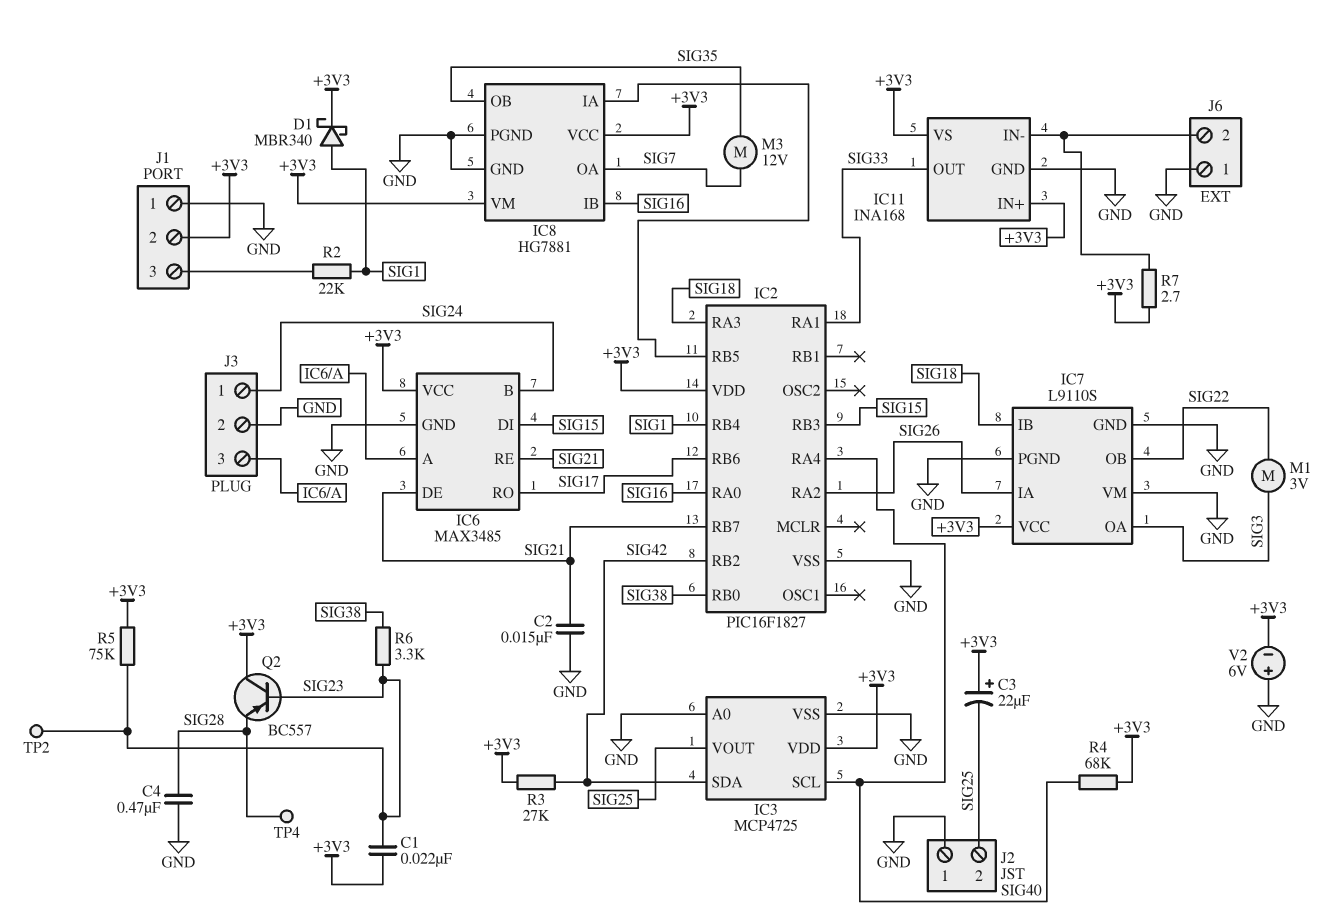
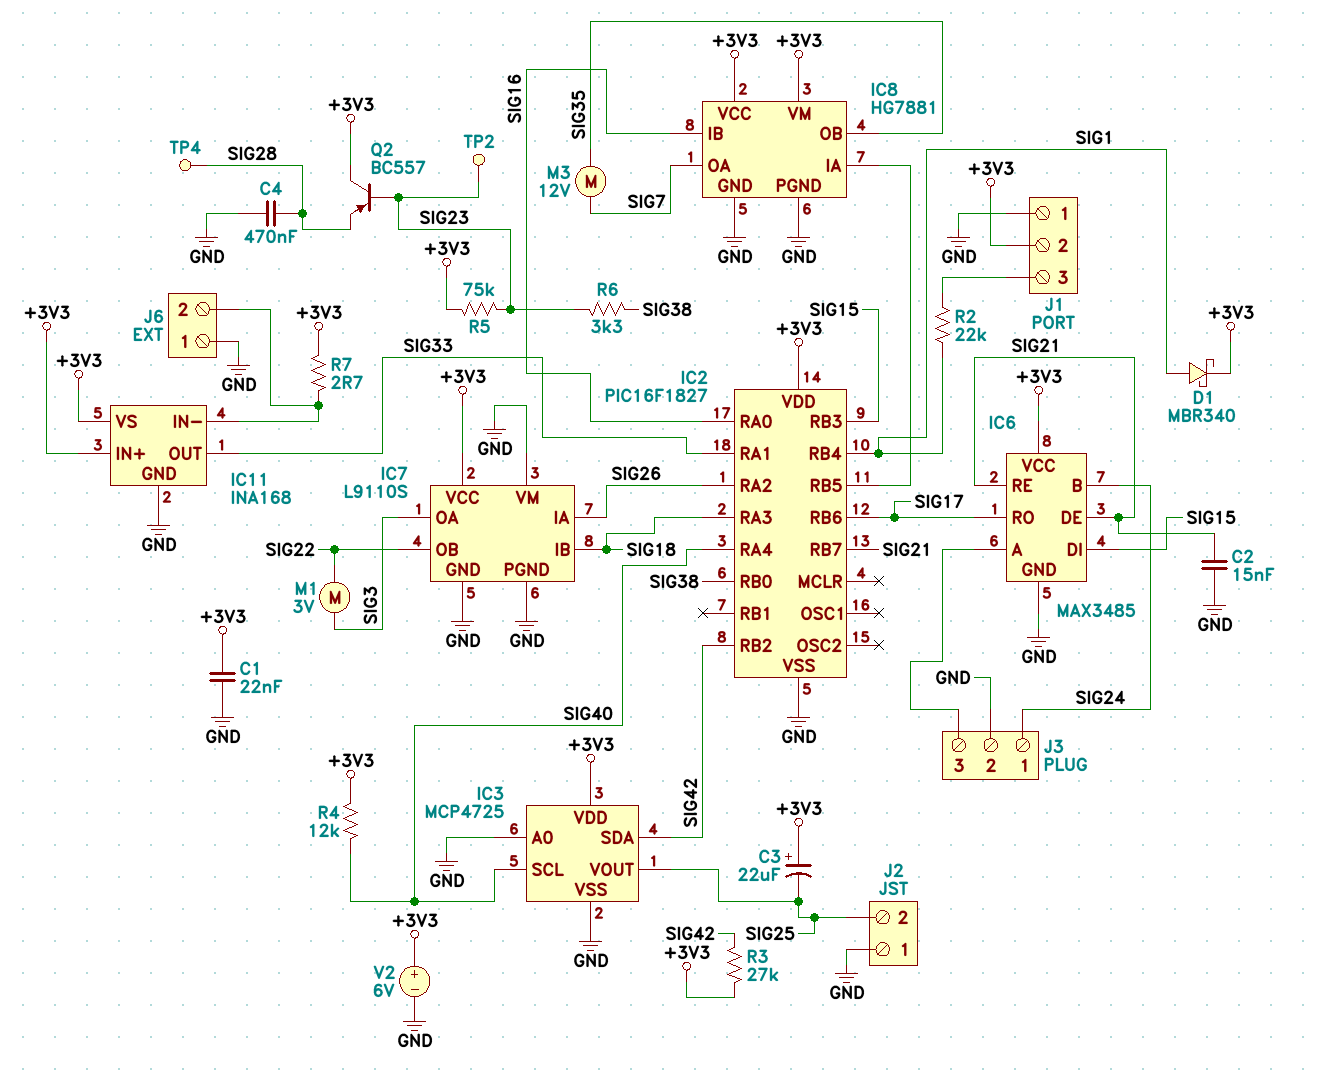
C1: 22nF (+3V3, SIG23) -> 22nF (+3V3, GND)
R4: 68k (+3V3, SIG40) -> 12k (+3V3, SIG40)
V2: 6V (plus GND, minus +3V3) -> 6V (plus +3V3, minus GND)

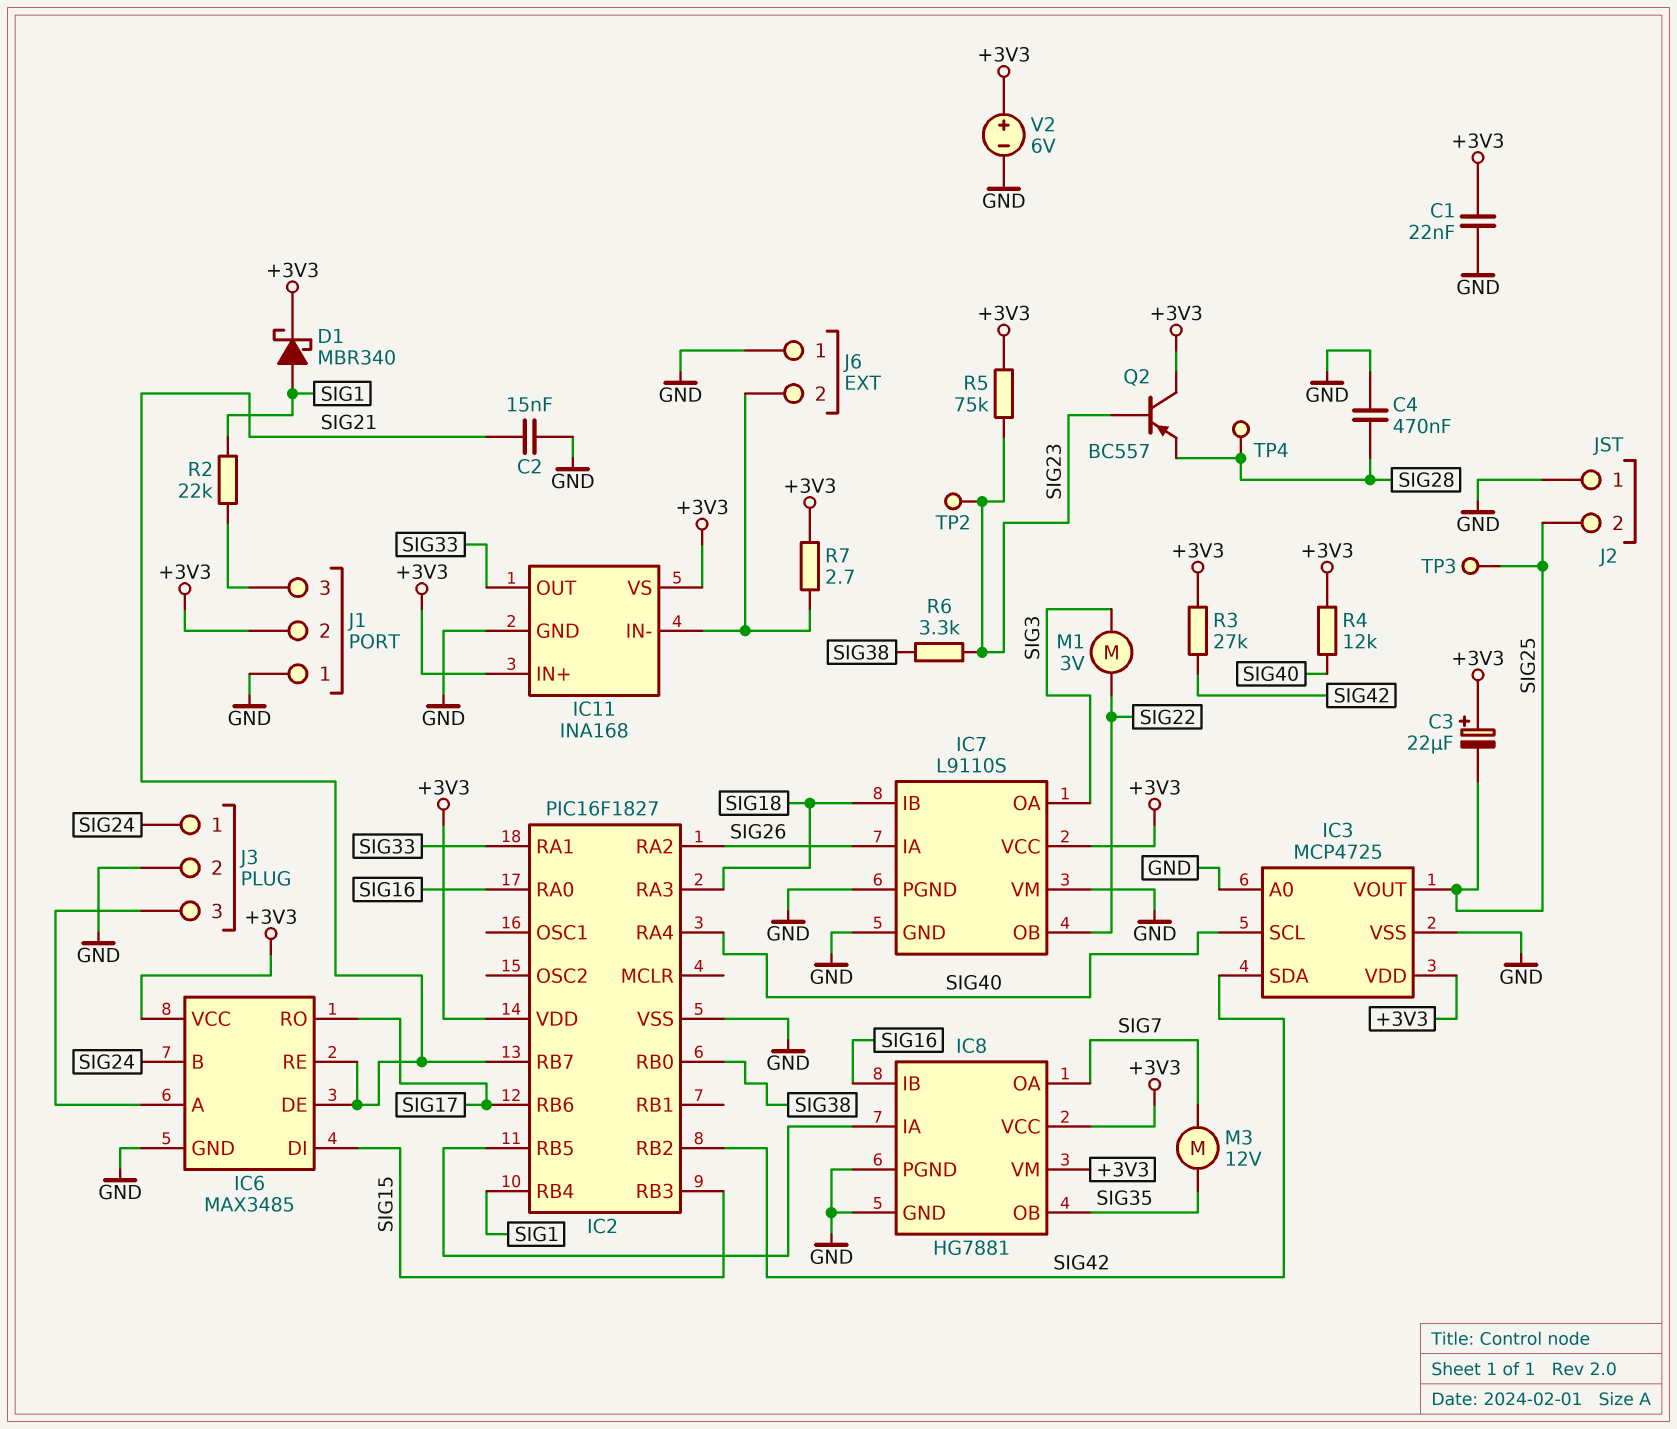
TP3: none -> test point (SIG25)

